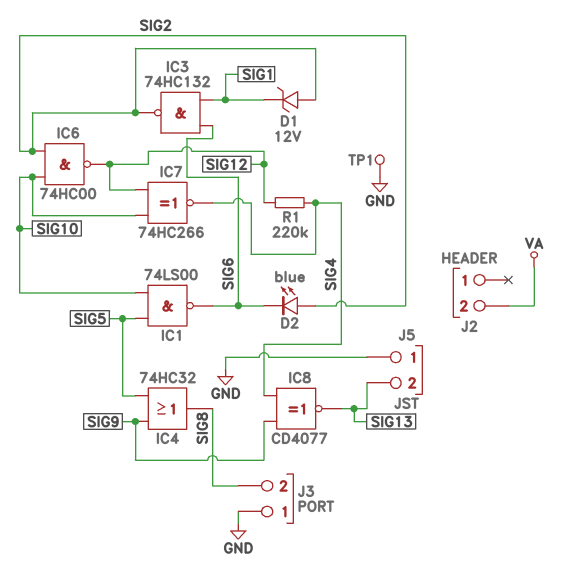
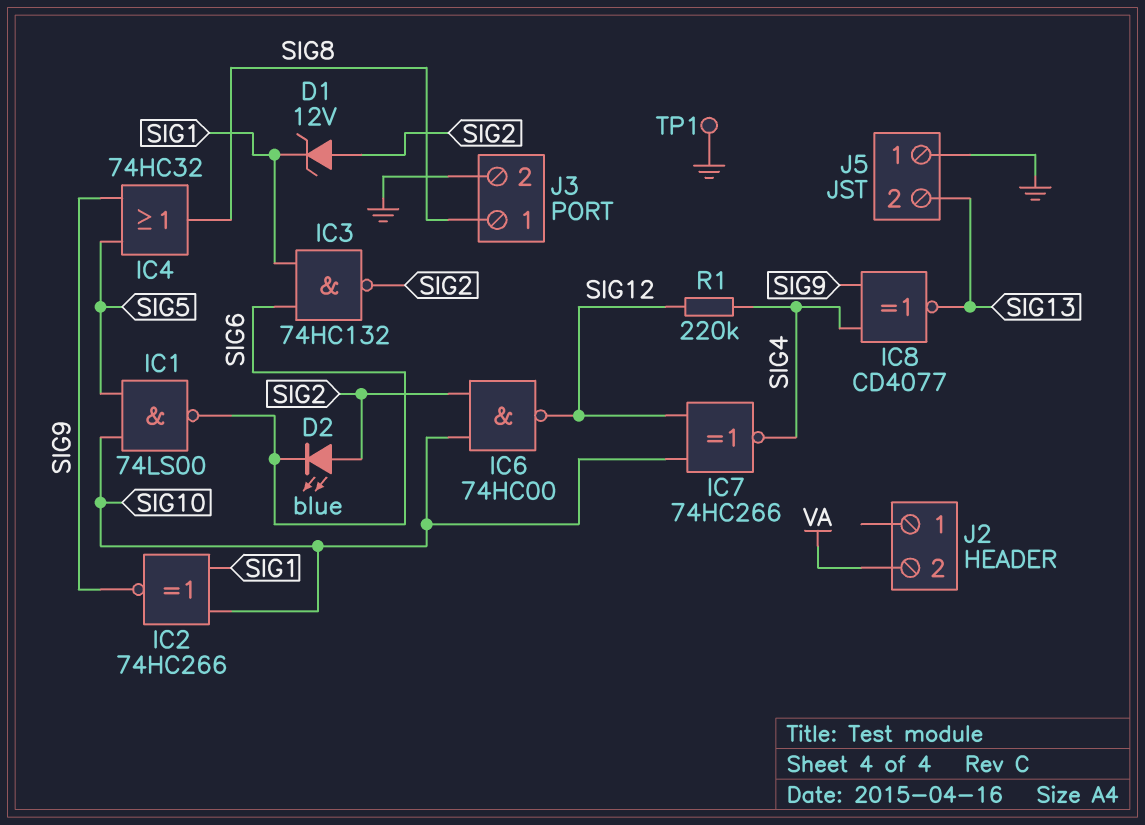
IC2: none -> XNOR 74HC266 (in SIG1, in SIG10, out SIG9)
J3 pin 1: GND -> SIG8
J3 pin 2: SIG8 -> GND

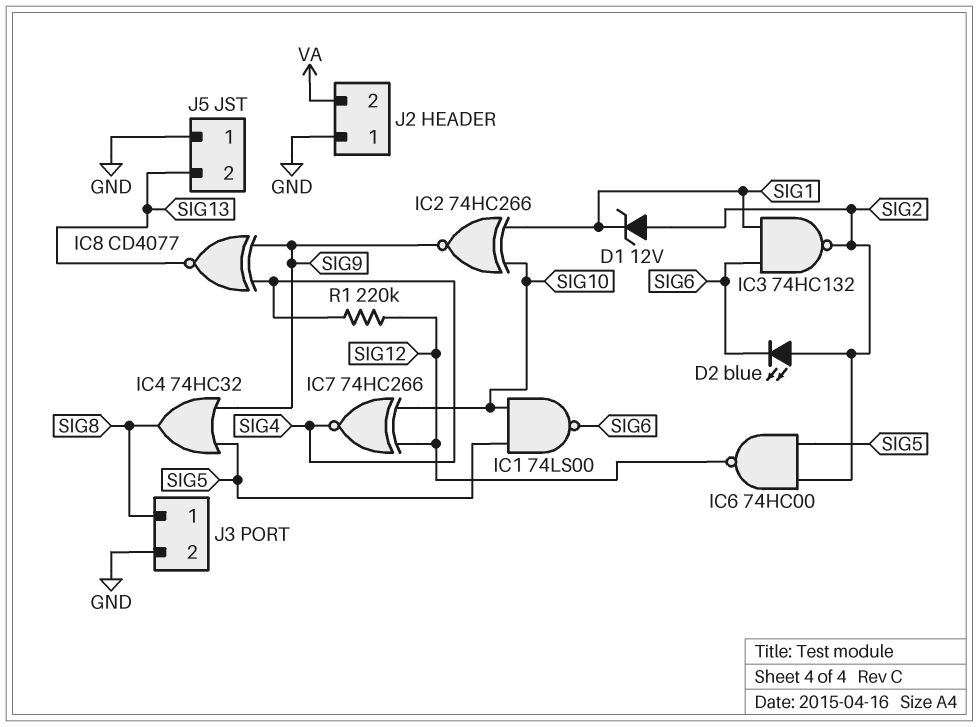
IC6: NAND 74HC00 (in SIG2, in SIG10, out SIG12) -> NAND 74HC00 (in SIG2, in SIG5, out SIG12)
J2 pin 1: none -> GND
TP1: test point (GND) -> none

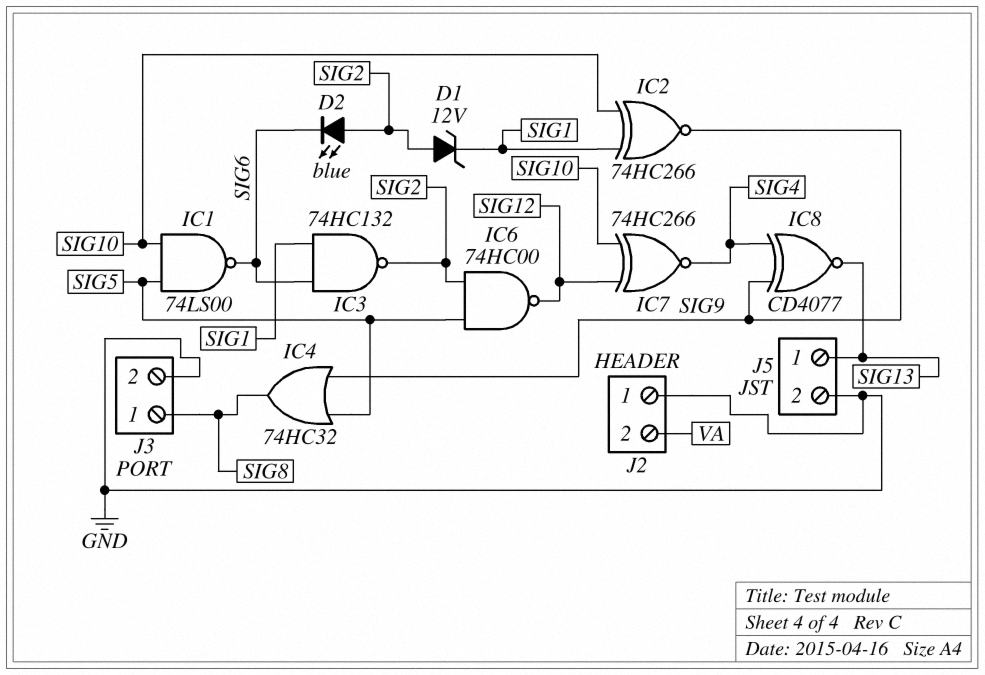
J5 pin 1: GND -> SIG13
J5 pin 2: SIG13 -> GND
R1: 220k (SIG4, SIG12) -> none

